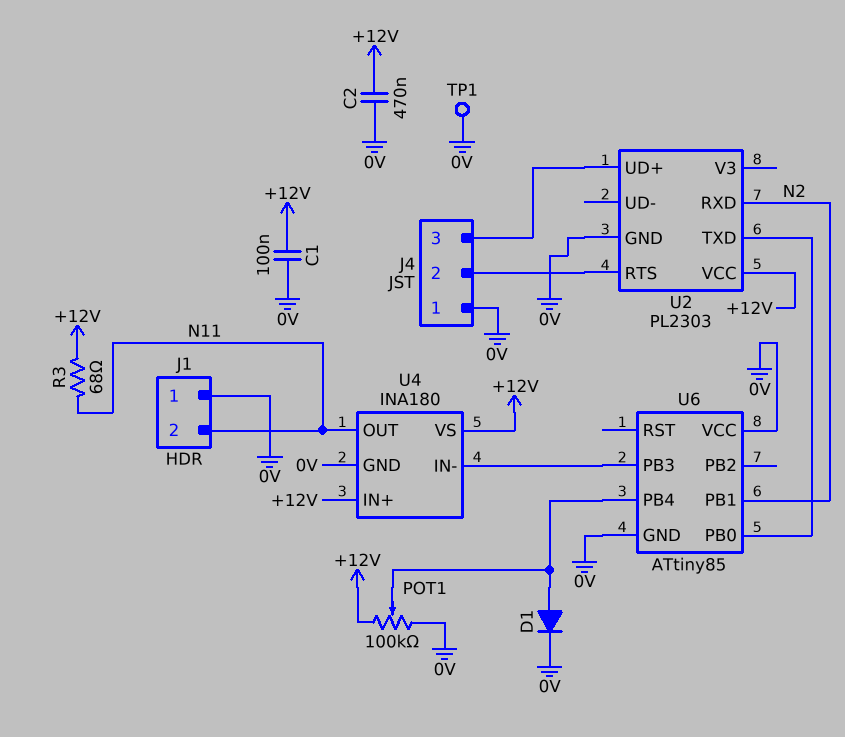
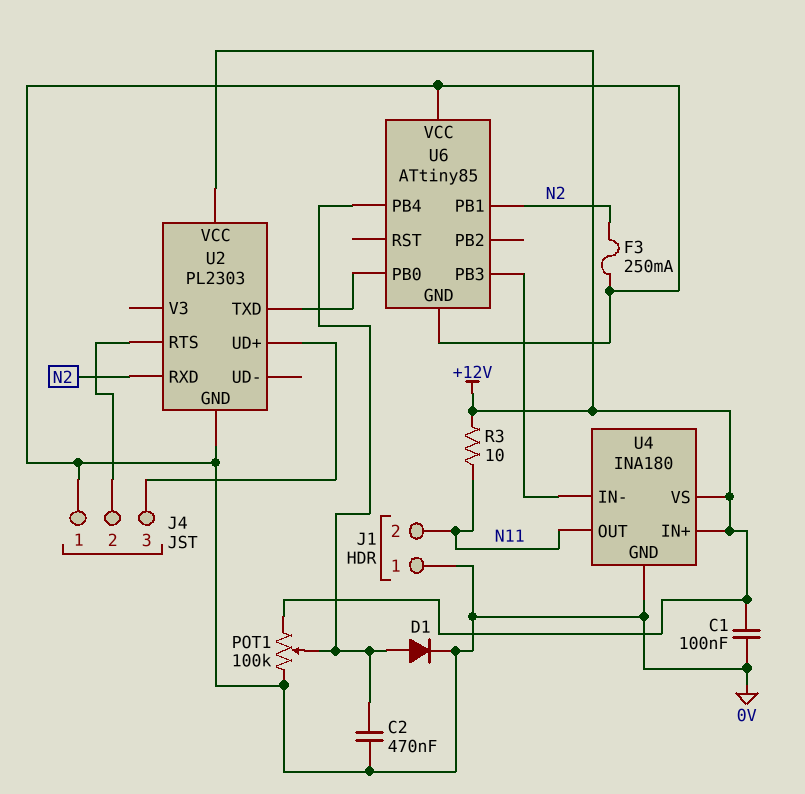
C2: 470nF (+12V, 0V) -> 470nF (0V, U6/PB4)
F3: none -> 250mA (0V, N2)
R3: 68 (+12V, N11) -> 10 (+12V, N11)
TP1: test point (0V) -> none

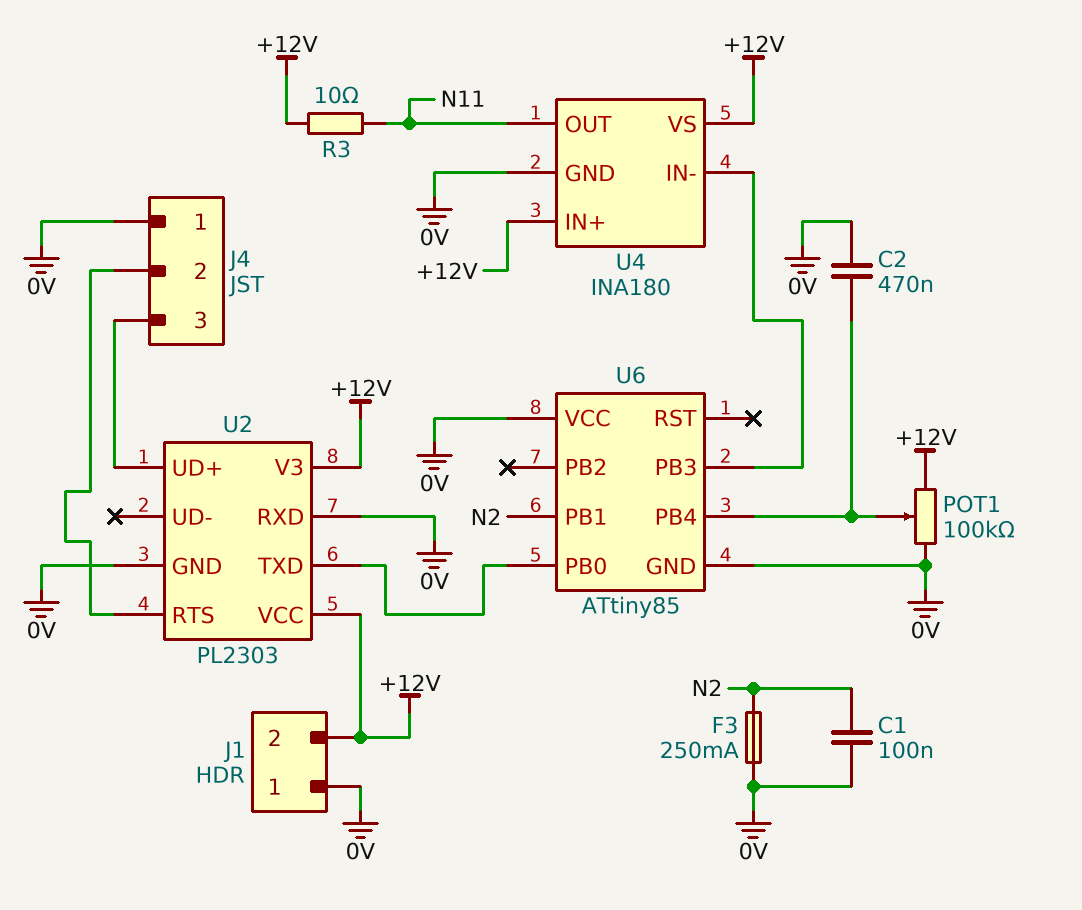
C1: 100nF (+12V, 0V) -> 100nF (0V, N2)
D1: diode (A U6/PB4, K 0V) -> none
J1 pin 2: N11 -> +12V
U2 pin RXD: N2 -> 0V
U2 pin V3: none -> +12V

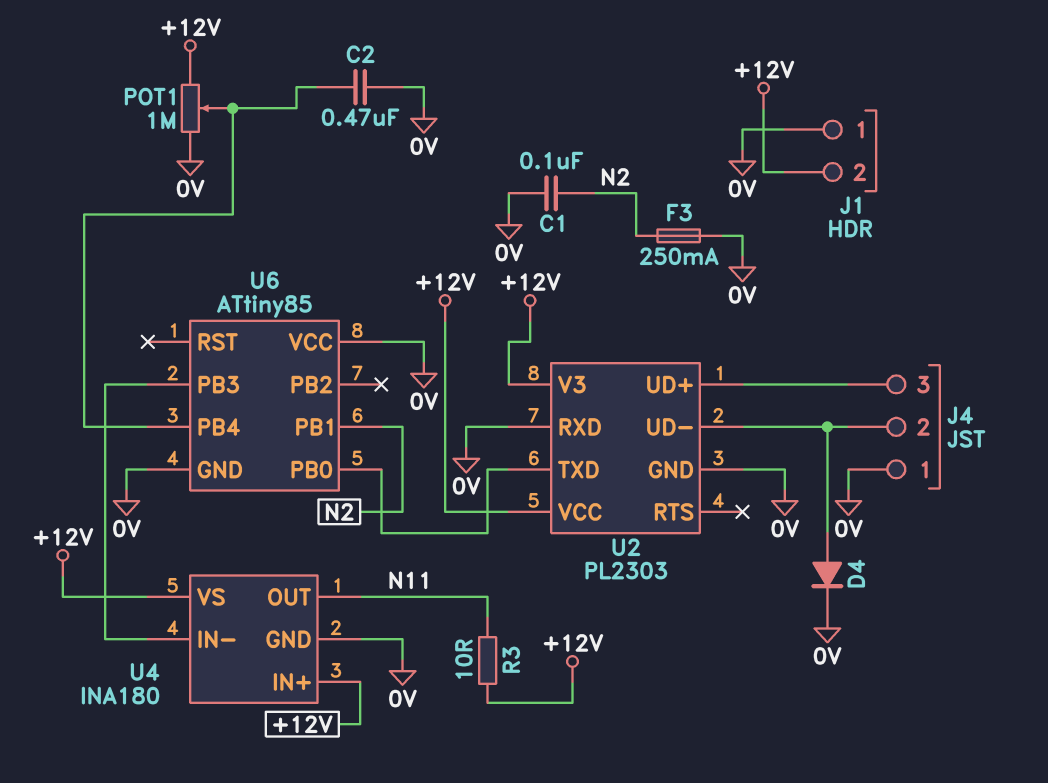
D4: none -> diode (A J4/2, K 0V)
POT1: 100k (+12V, 0V, wiper U6/PB4) -> 1M (+12V, 0V, wiper U6/PB4)
U2 pin RTS: J4/2 -> none
U2 pin UD-: none -> J4/2

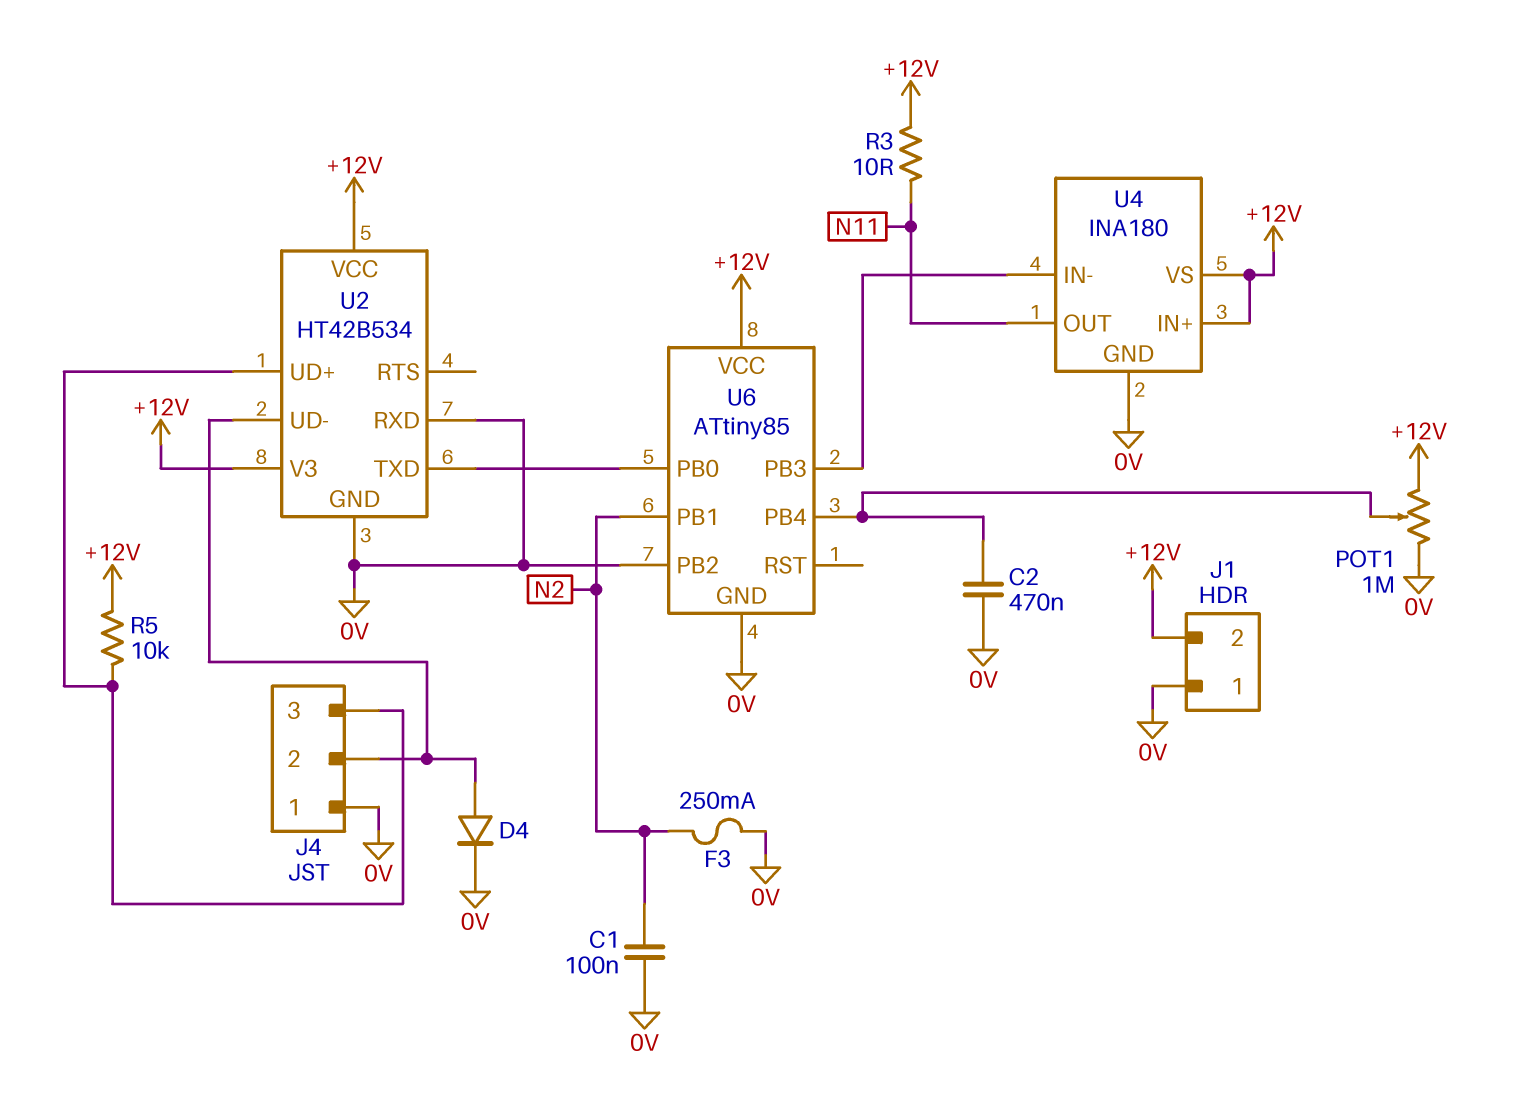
R5: none -> 10k (+12V, J4/3)
U2: PL2303 -> HT42B534
U6 pin PB2: none -> 0V
U6 pin VCC: 0V -> +12V

